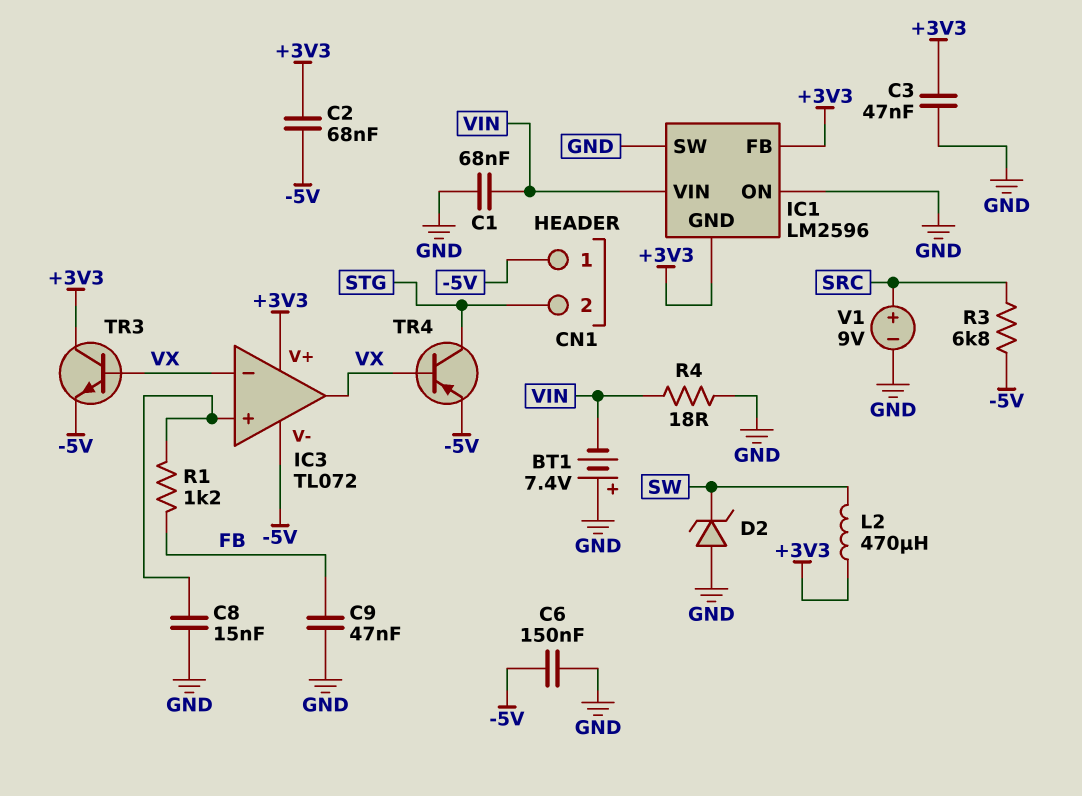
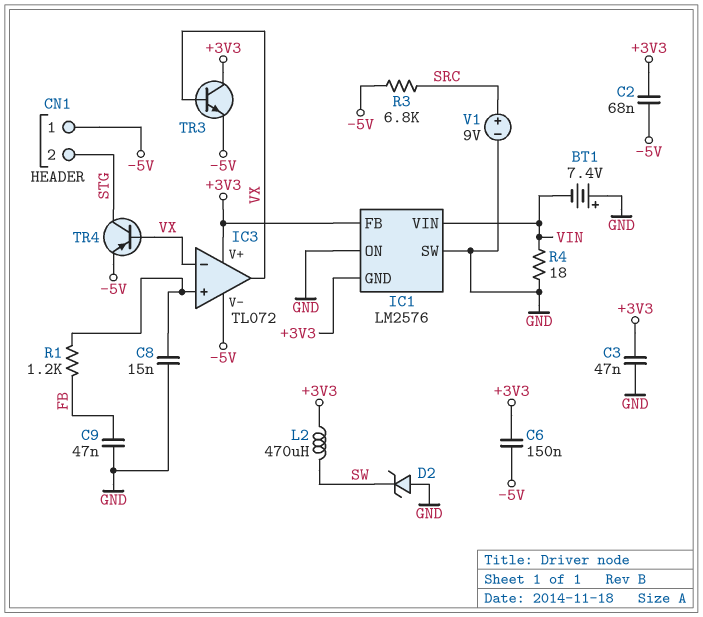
C1: 68nF (GND, VIN) -> none
C6: 150nF (-5V, GND) -> 150nF (+3V3, -5V)
IC1: LM2596 -> LM2576

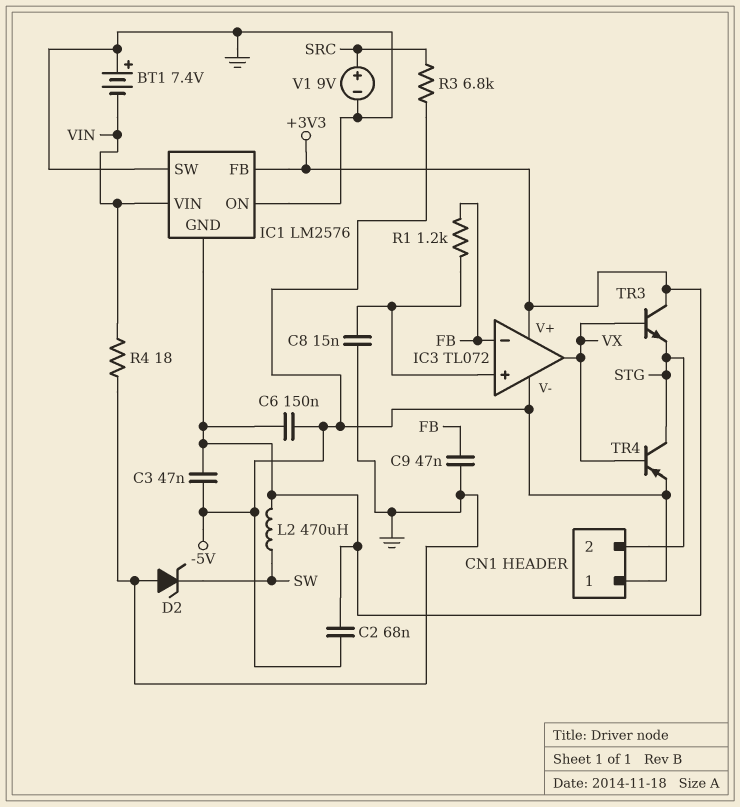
C3: 47nF (+3V3, GND) -> 47nF (+3V3, -5V)
IC3 pin in-: VX -> FB
TR3: NPN (B VX, C +3V3, E -5V) -> NPN (B VX, C +3V3, E STG)

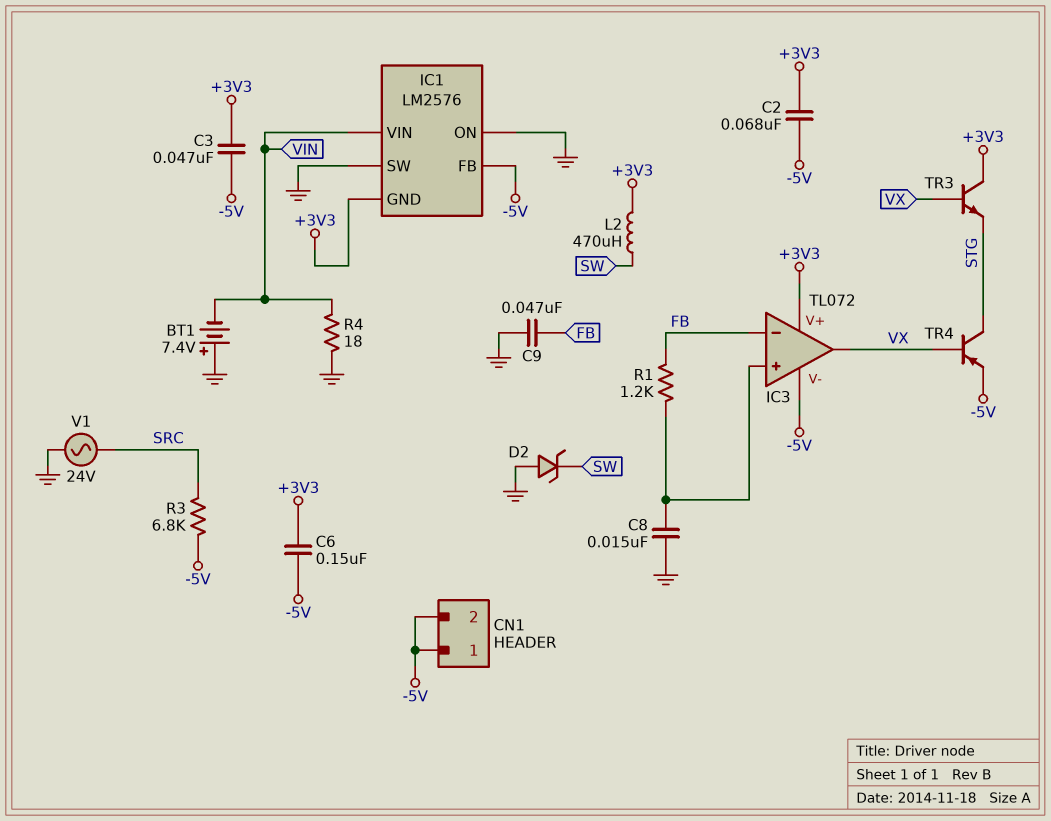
CN1 pin 2: STG -> -5V
IC1 pin FB: +3V3 -> -5V
V1: 9V (plus SRC, minus GND) -> AC 24V (GND, SRC)

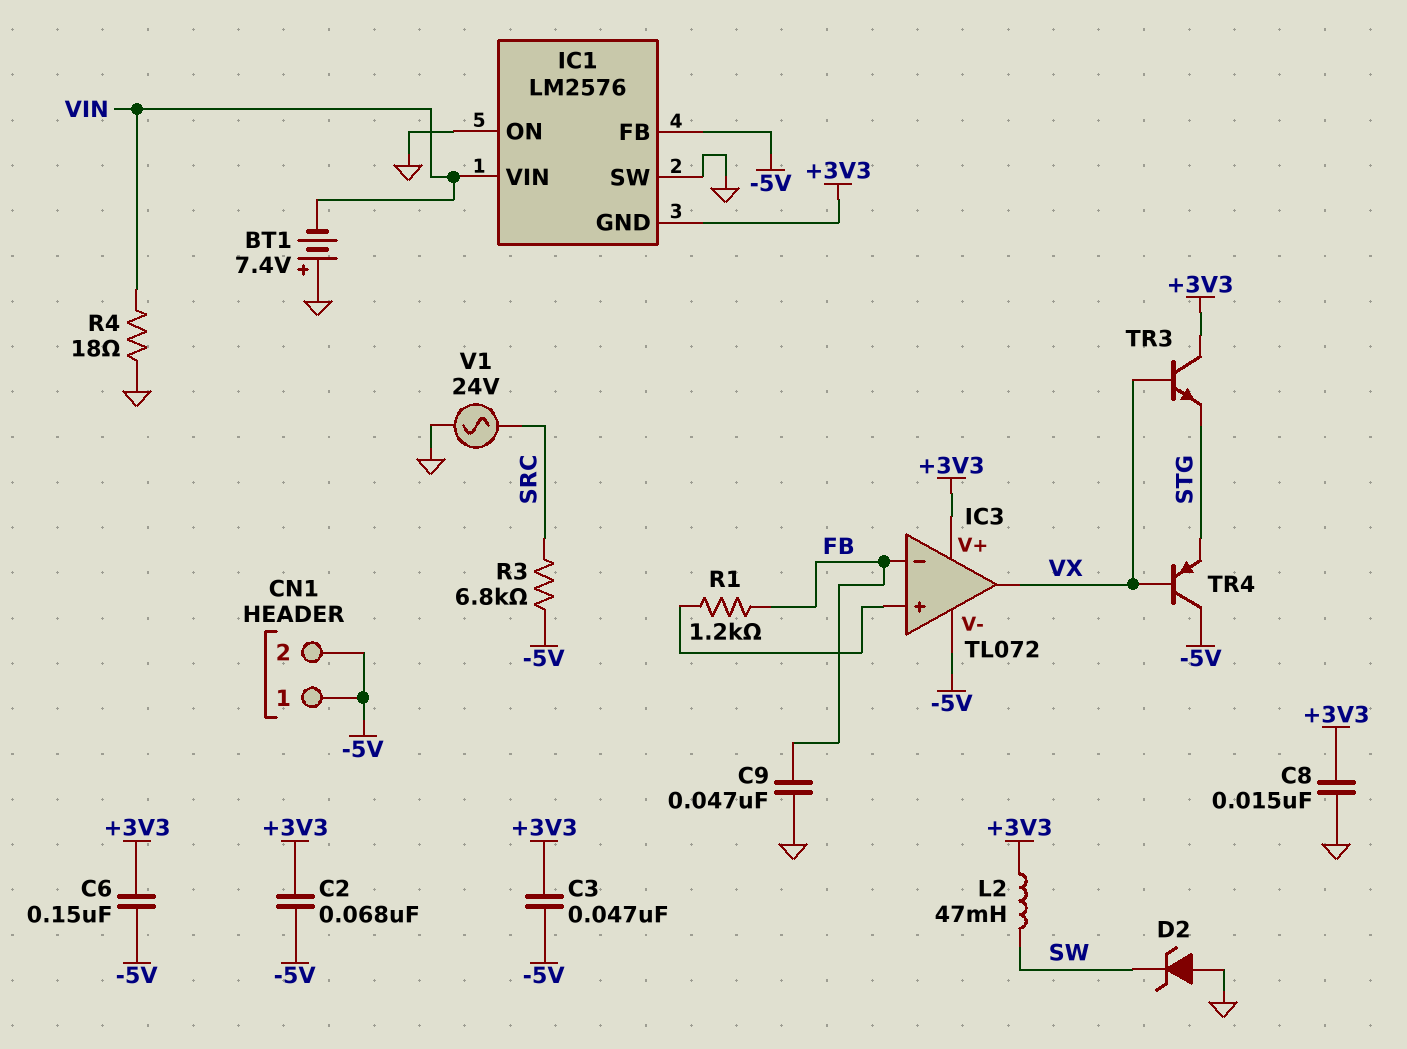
C8: 15nF (GND, IC3/in+) -> 15nF (+3V3, GND)
L2: 470uH (+3V3, SW) -> 47mH (+3V3, SW)
TR4: PNP (B VX, C STG, E -5V) -> PNP (B VX, C -5V, E STG)

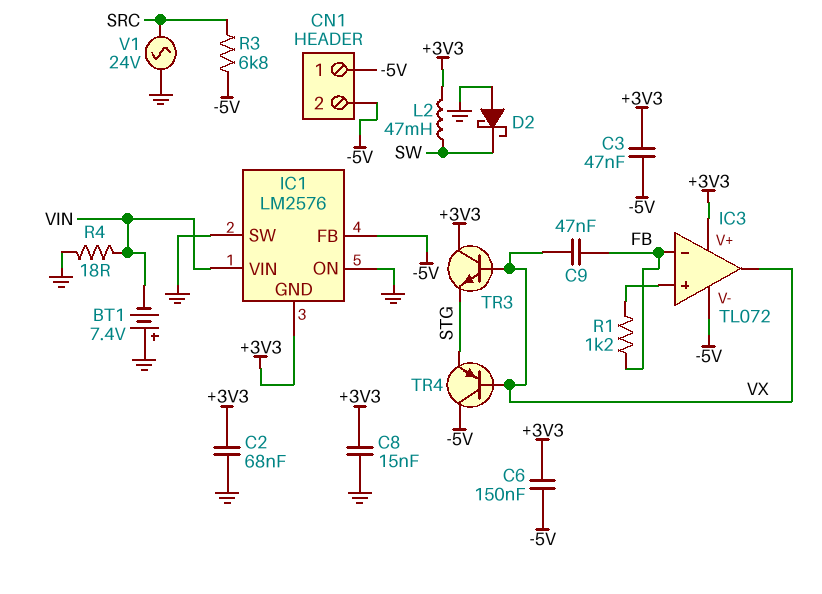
C2: 68nF (+3V3, -5V) -> 68nF (+3V3, GND)
C9: 47nF (FB, GND) -> 47nF (FB, VX)
D2: zener (A GND, K SW) -> schottky (A GND, K SW)

